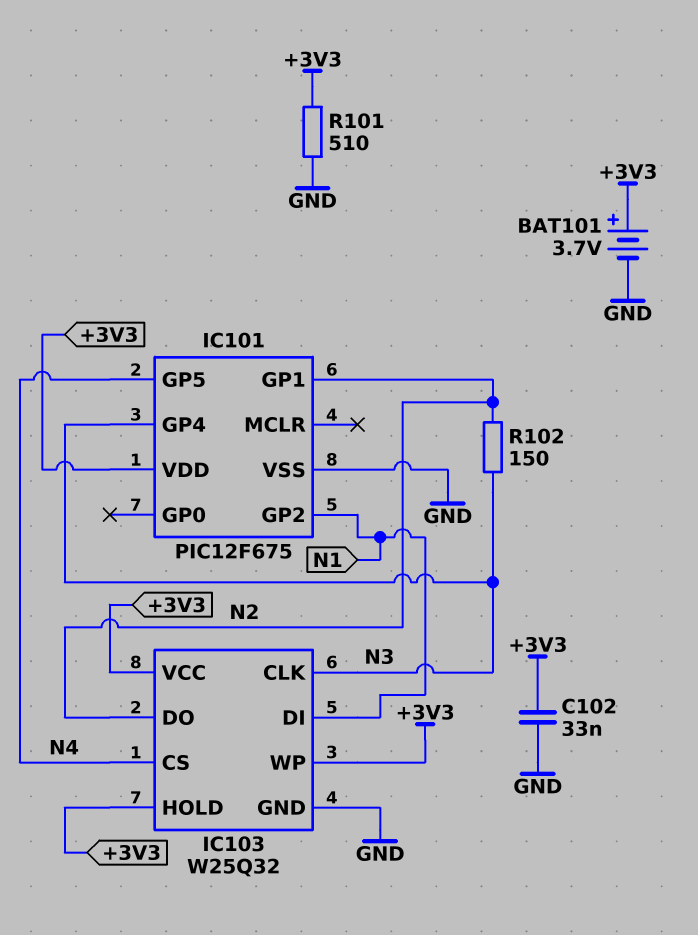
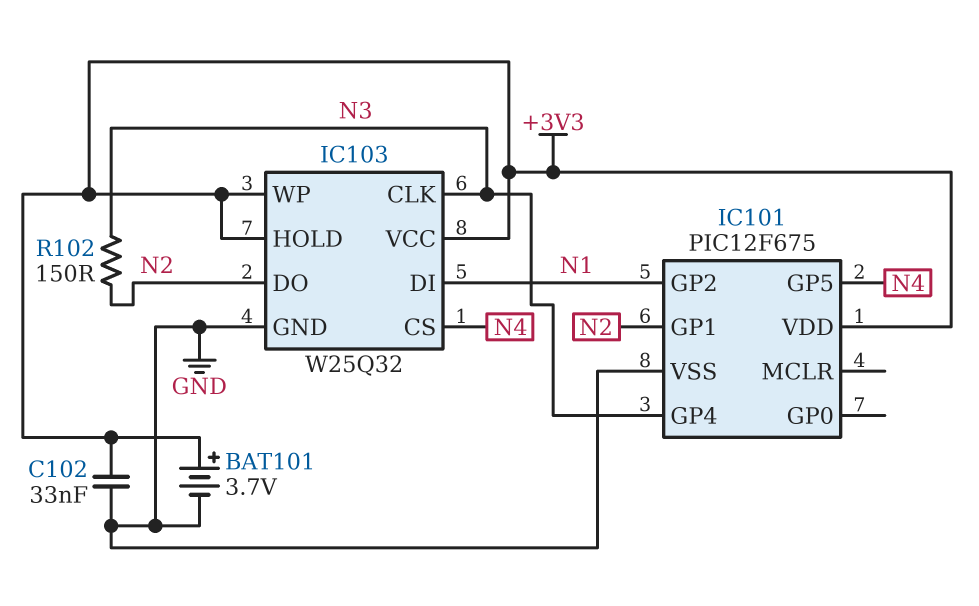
R101: 510 (+3V3, GND) -> none

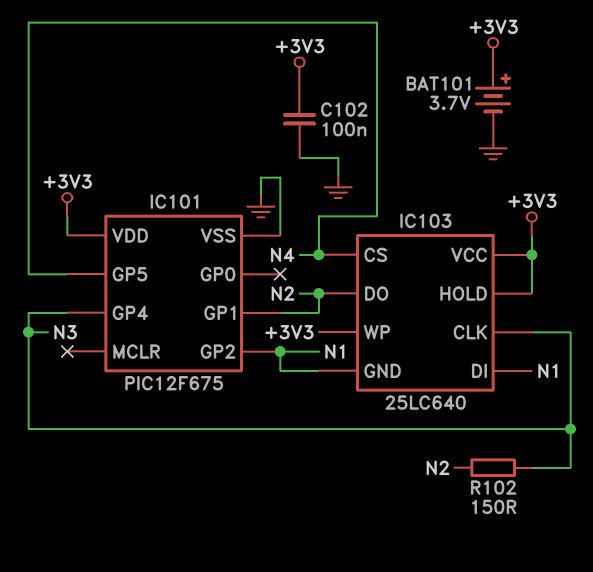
C102: 33nF (+3V3, GND) -> 100nF (+3V3, GND)
IC103: W25Q32 -> 25LC640
IC103 pin GND: GND -> N1

